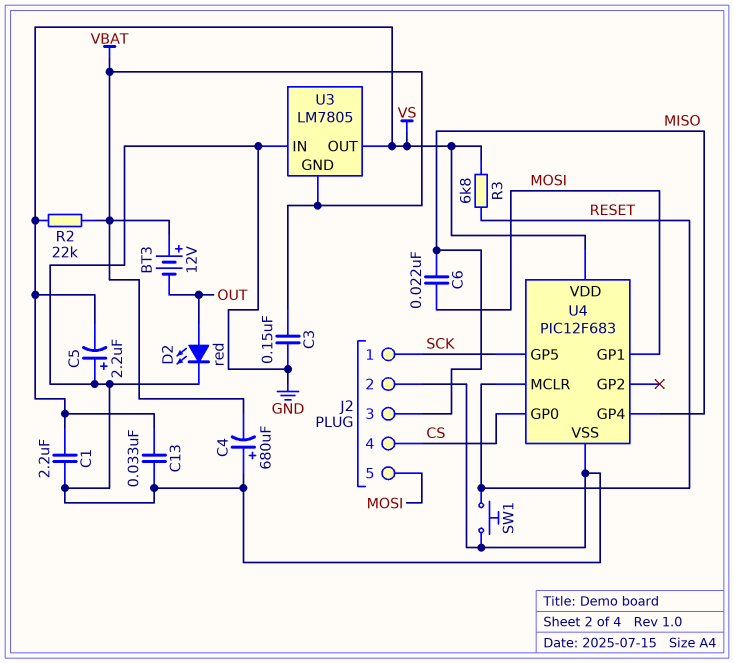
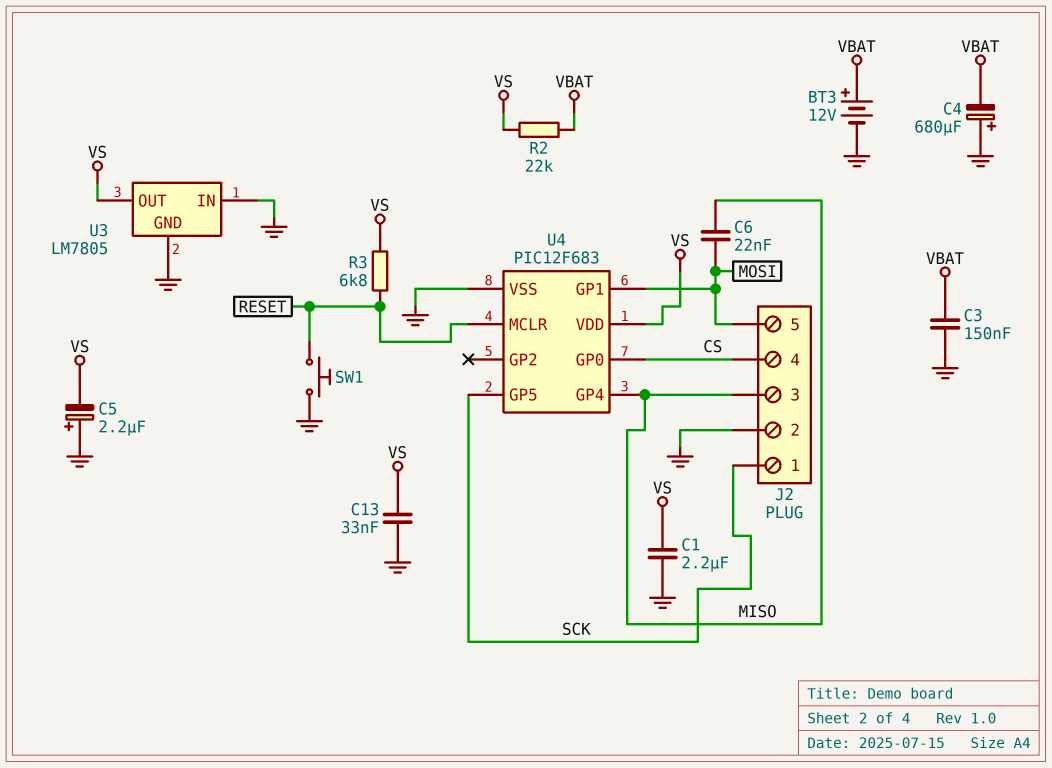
BT3: 12V (plus VBAT, minus OUT) -> 12V (plus VBAT, minus GND)
D2: LED red (A OUT, K GND) -> none
U3 pin GND: VBAT -> GND

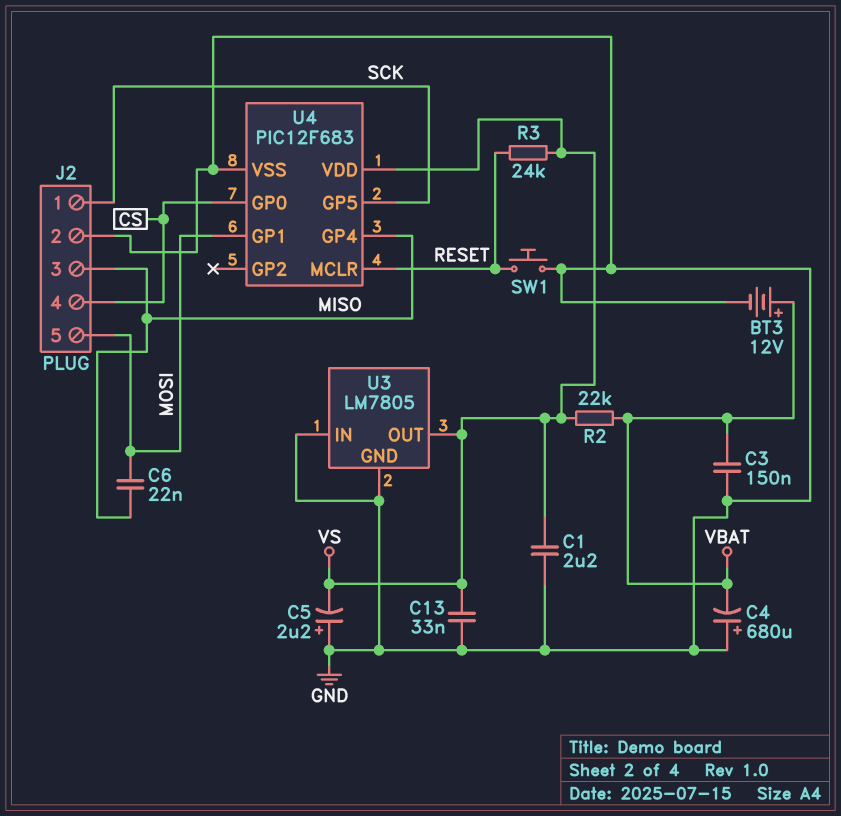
R3: 6.8k (RESET, VS) -> 24k (RESET, VS)

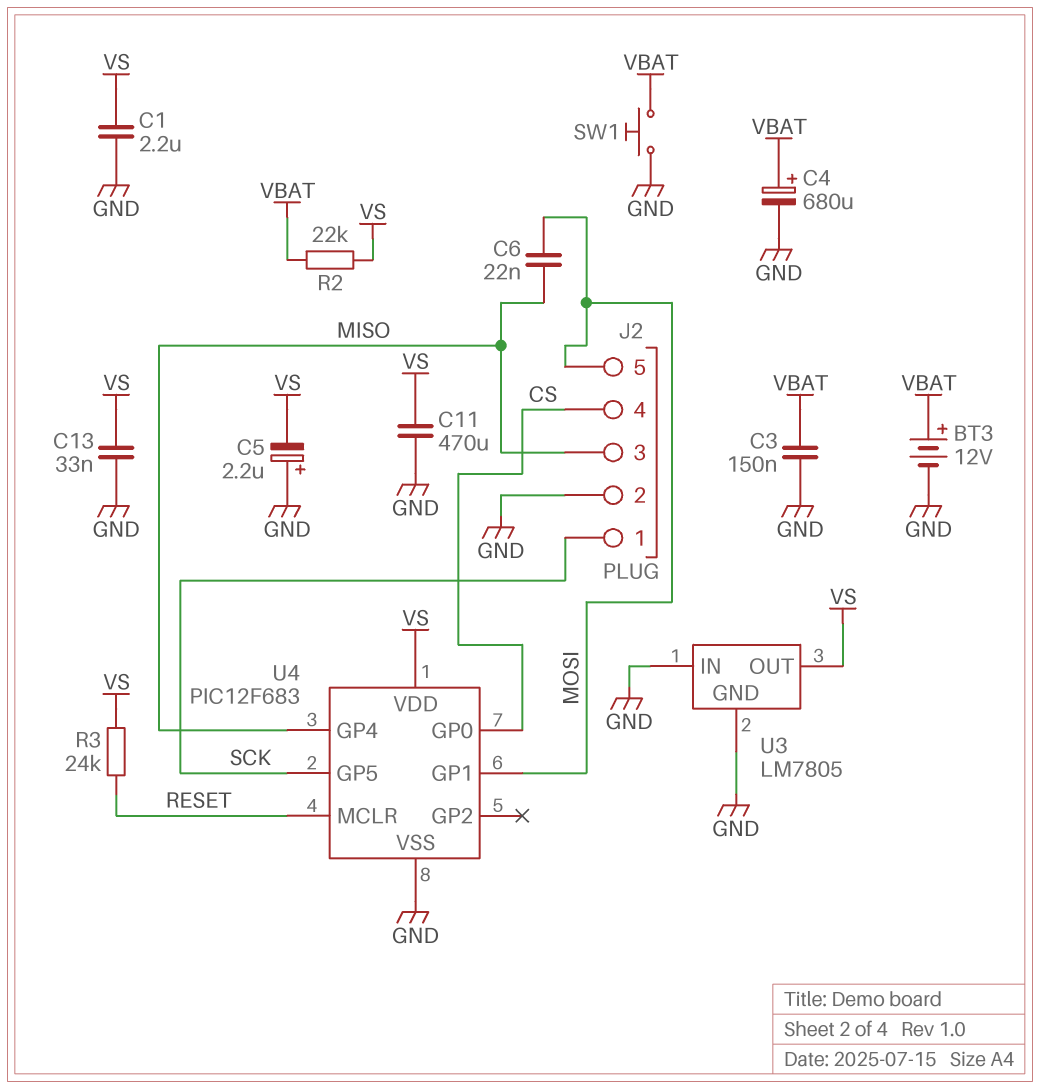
C4: 680uF (plus GND, minus VBAT) -> 680uF (plus VBAT, minus GND)
C11: none -> 470uF (GND, VS)
SW1: button (GND, RESET) -> button (GND, VBAT)

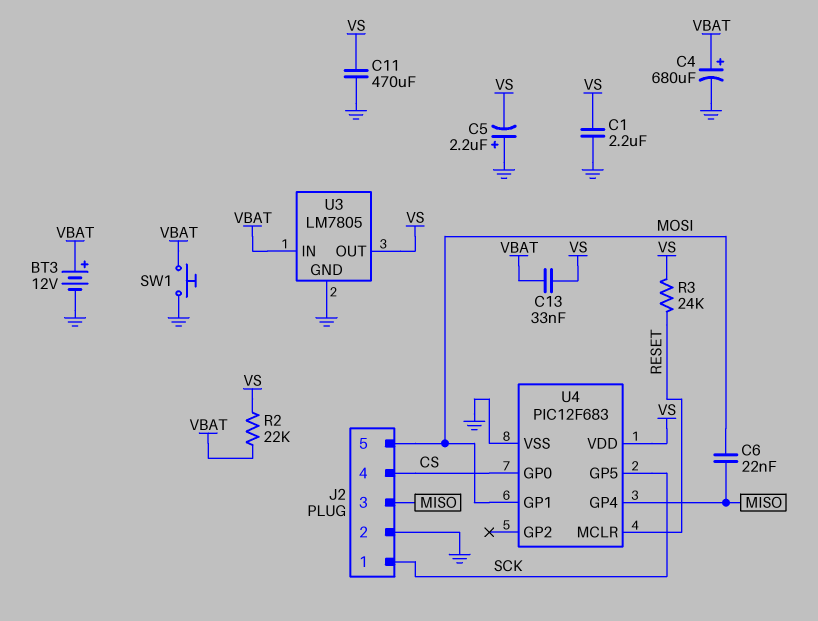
C3: 150nF (GND, VBAT) -> none
C13: 33nF (GND, VS) -> 33nF (VBAT, VS)
U3 pin IN: GND -> VBAT

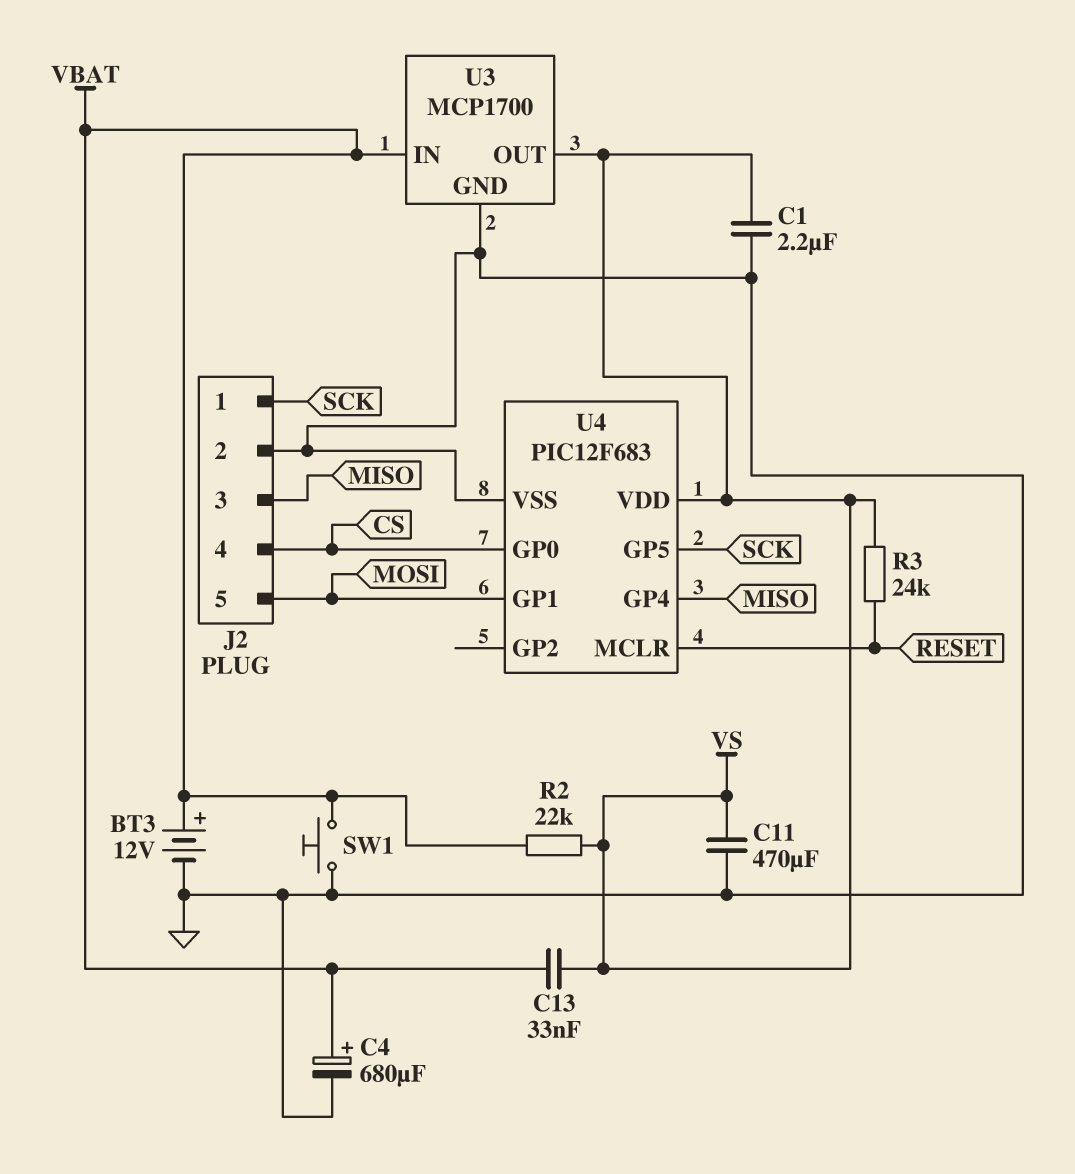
C5: 2.2uF (plus GND, minus VS) -> none
C6: 22nF (MISO, MOSI) -> none
U3: LM7805 -> MCP1700

